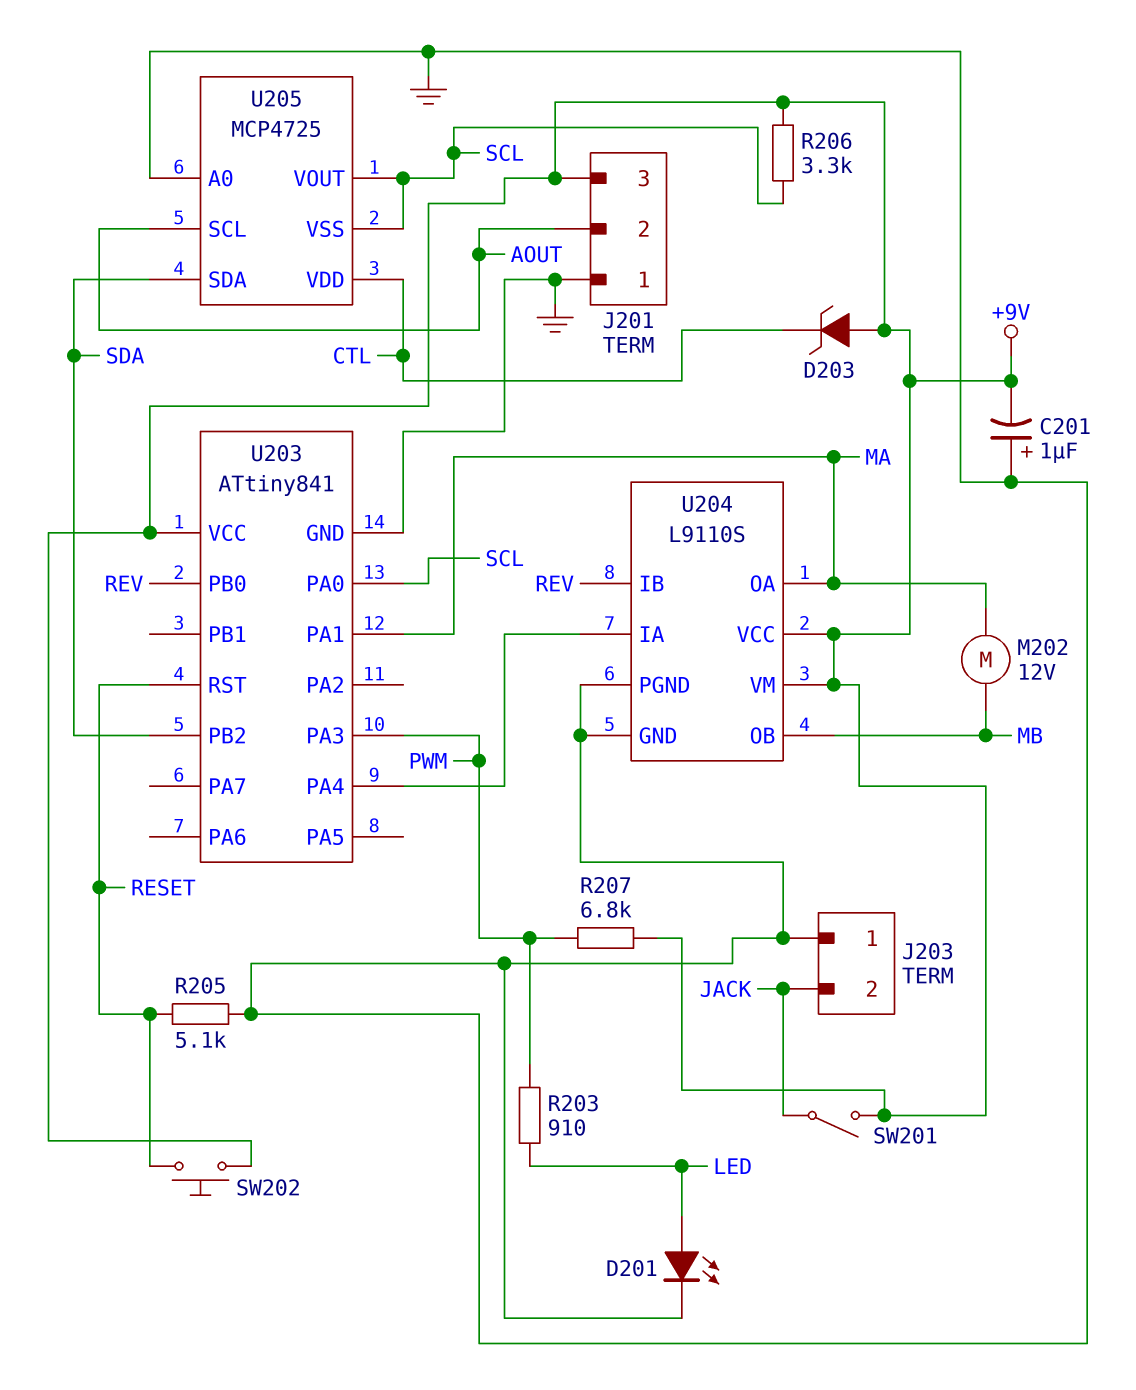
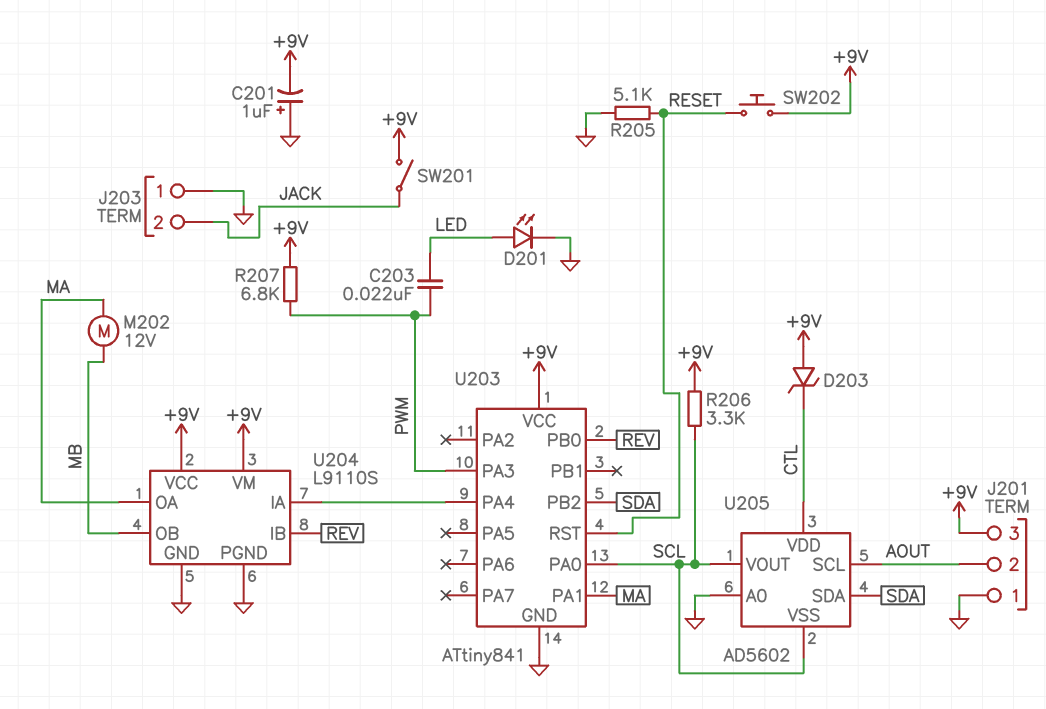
C203: none -> 22nF (LED, PWM)
R203: 910 (LED, PWM) -> none
U205: MCP4725 -> AD5602

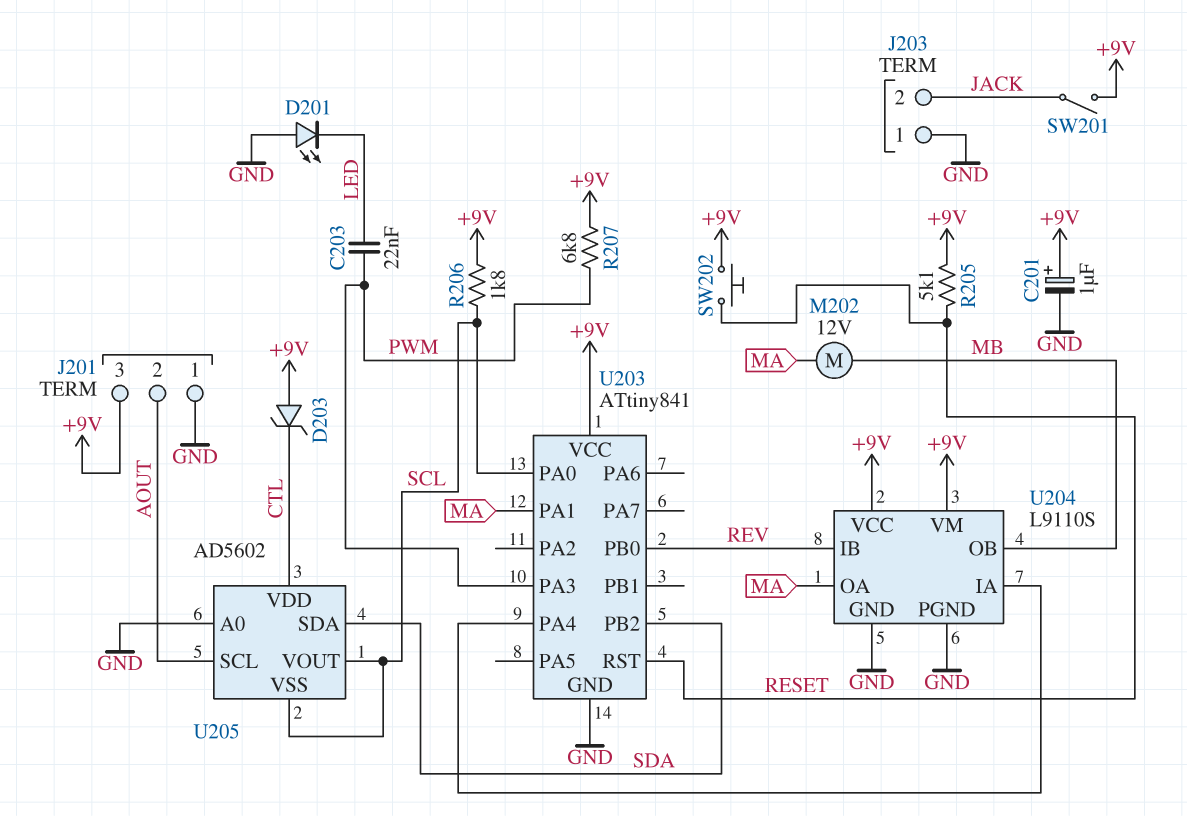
C201: 1uF (plus GND, minus +9V) -> 1uF (plus +9V, minus GND)
D201: LED (A LED, K GND) -> LED (A GND, K LED)
R205: 5.1k (GND, RESET) -> 5.1k (+9V, RESET)
R206: 3.3k (+9V, SCL) -> 1.8k (+9V, SCL)

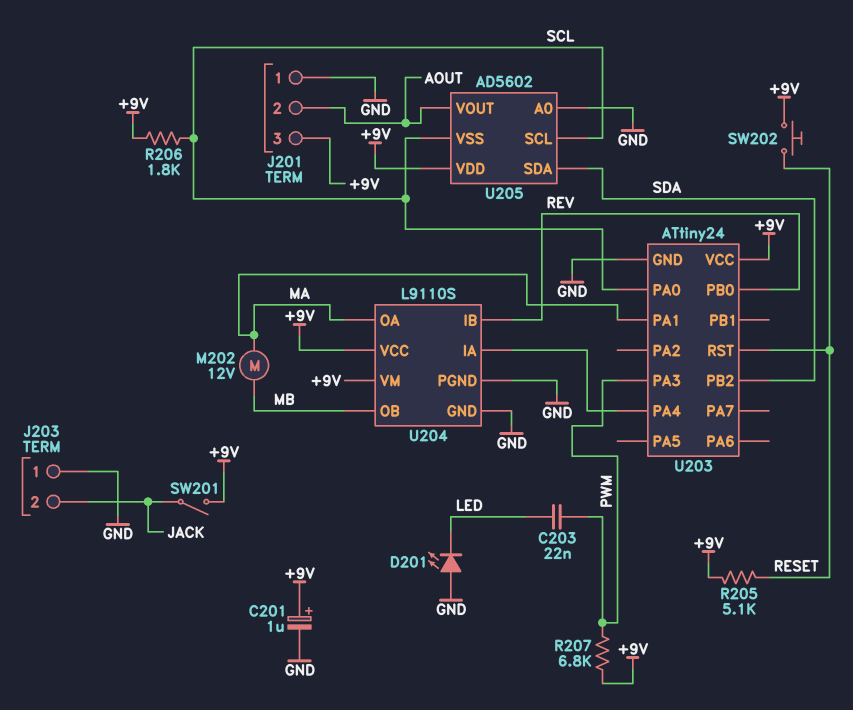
D203: zener (A +9V, K CTL) -> none
U203: ATtiny841 -> ATtiny24
U205 pin SCL: AOUT -> SCL
U205 pin VDD: CTL -> +9V
U205 pin VOUT: SCL -> AOUT

